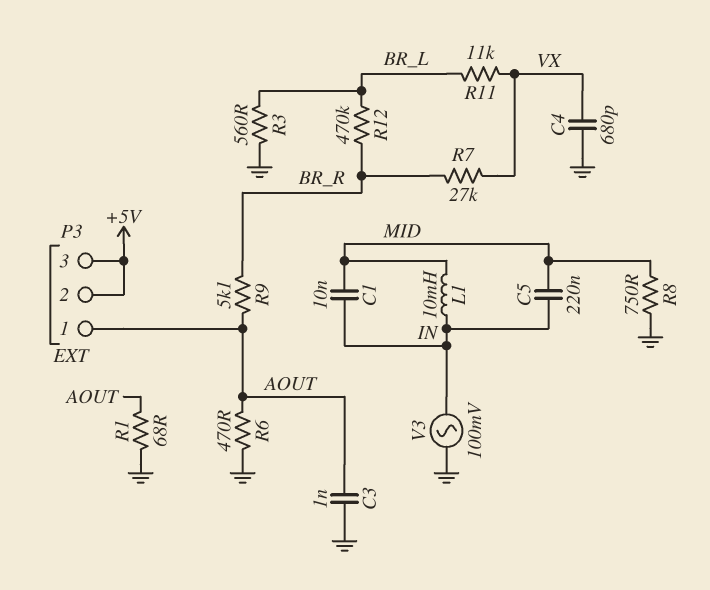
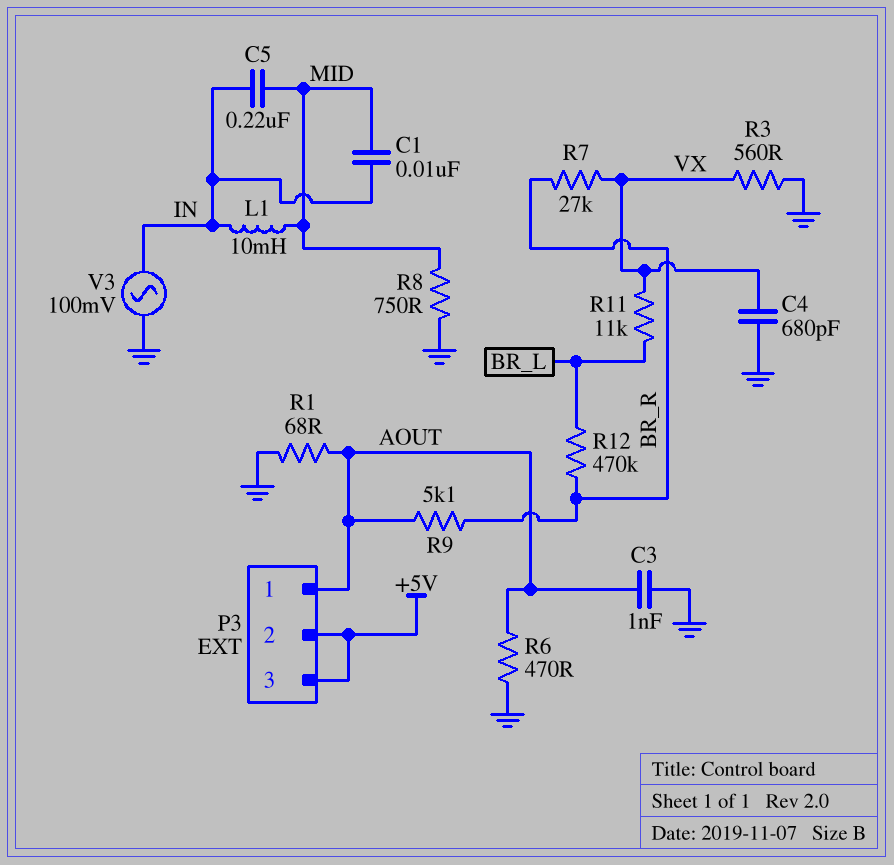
R3: 560 (BR_L, GND) -> 560 (GND, VX)

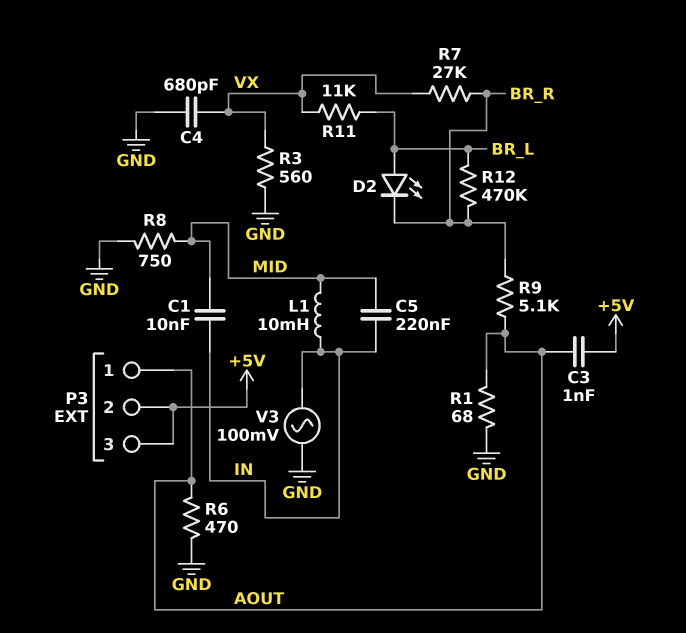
C3: 1nF (AOUT, GND) -> 1nF (+5V, AOUT)
D2: none -> LED (A BR_L, K BR_R)

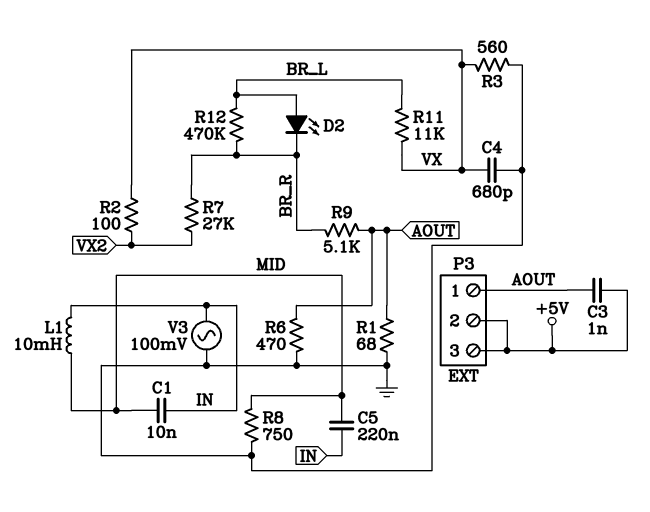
R2: none -> 100 (VX, VX2)
R7: 27k (BR_R, VX) -> 27k (BR_R, VX2)

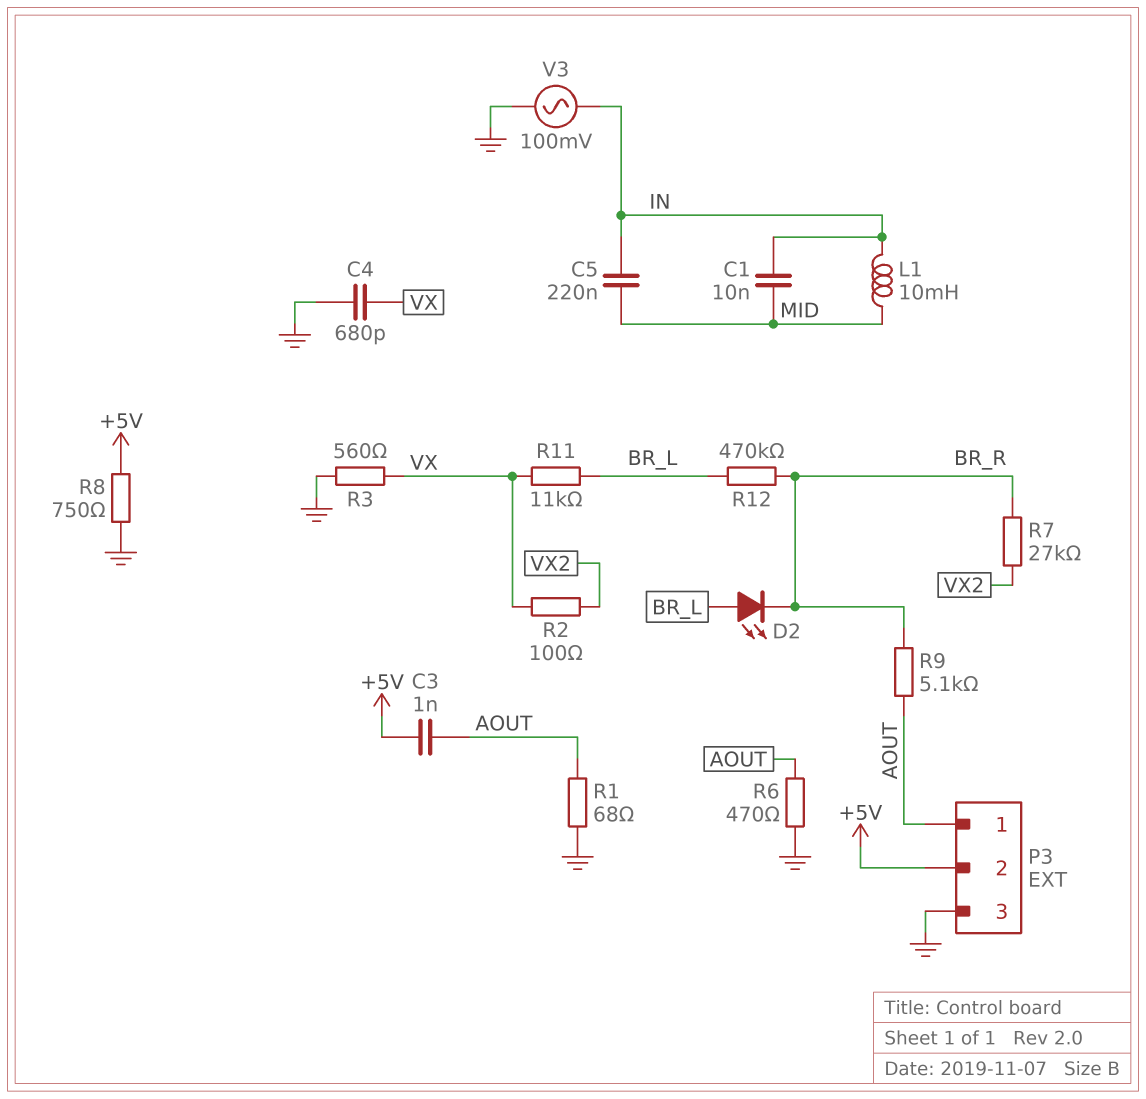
P3 pin 3: +5V -> GND
R8: 750 (GND, MID) -> 750 (+5V, GND)

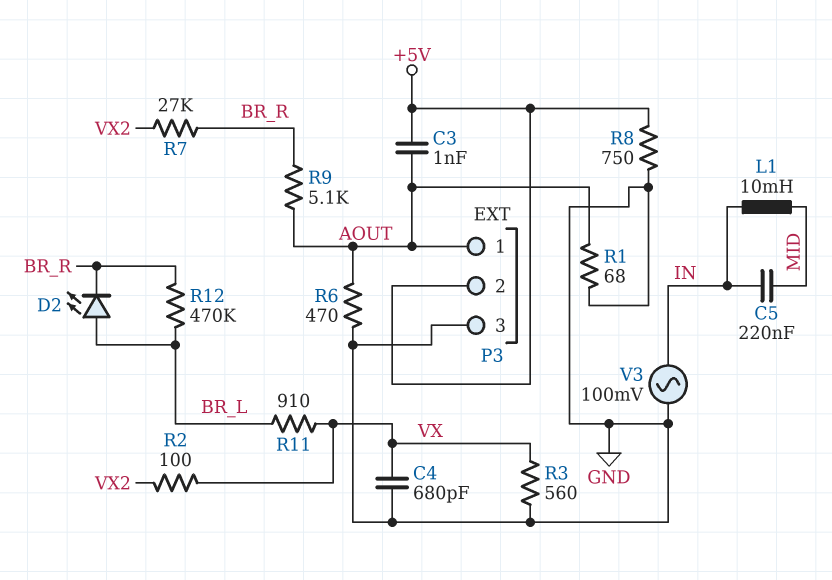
C1: 10nF (IN, MID) -> none
R11: 11k (BR_L, VX) -> 910 (BR_L, VX)

